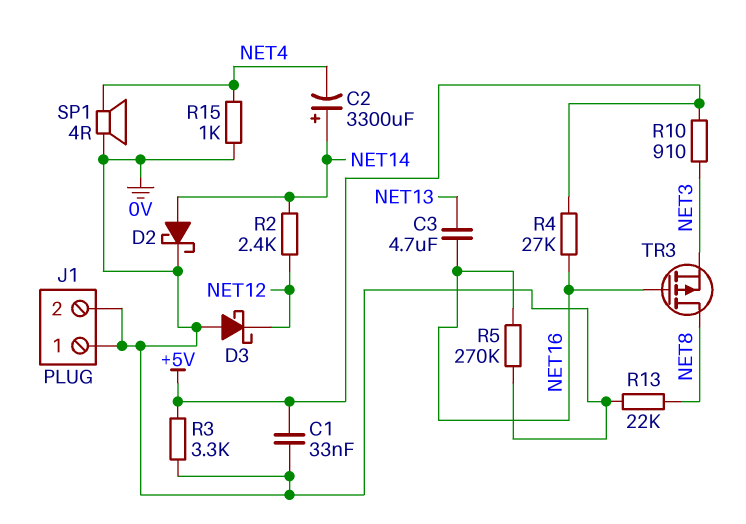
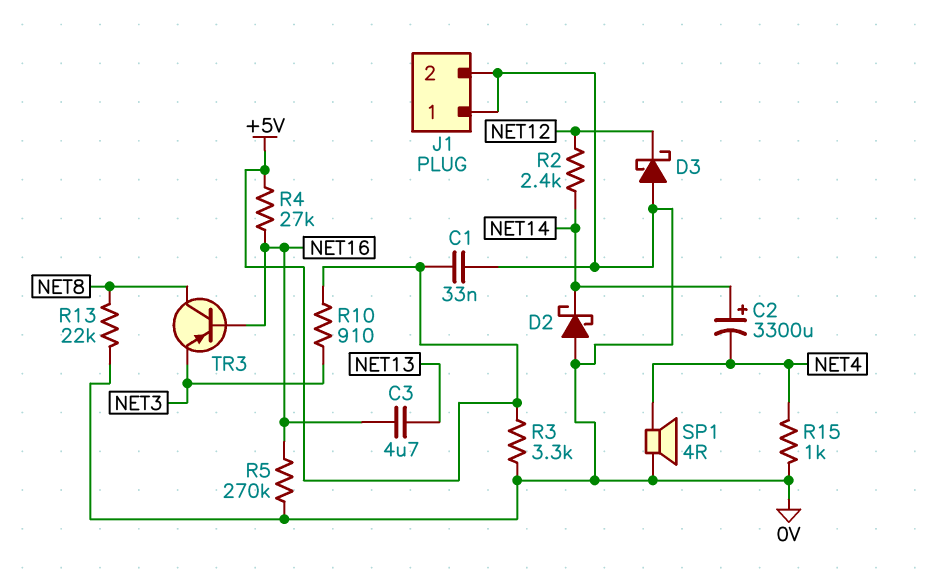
D2: schottky (A NET14, K 0V) -> schottky (A 0V, K NET14)
TR3: PMOS (G NET16, D NET8, S NET3) -> PNP (B NET16, C NET8, E NET3)

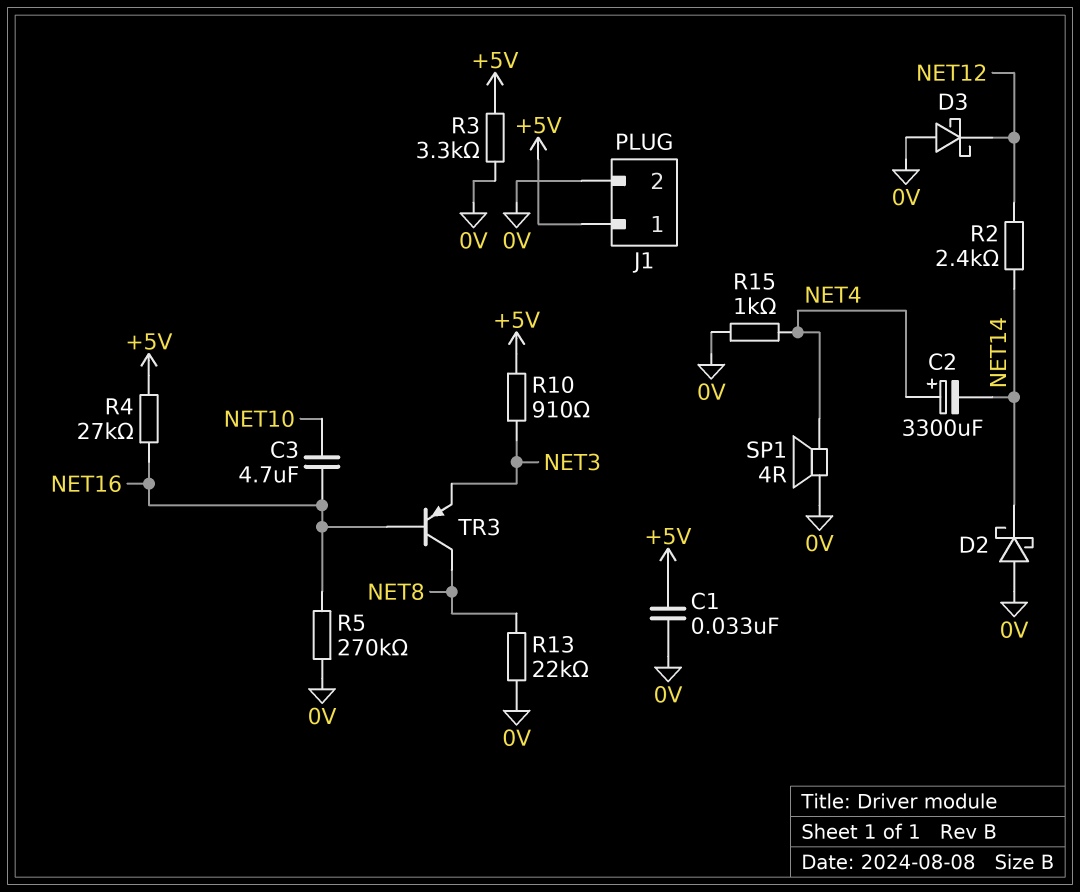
C2: 3300uF (plus NET14, minus NET4) -> 3300uF (plus NET4, minus NET14)
C3: 4.7uF (NET13, NET16) -> 4.7uF (NET10, NET16)
J1 pin 1: 0V -> +5V

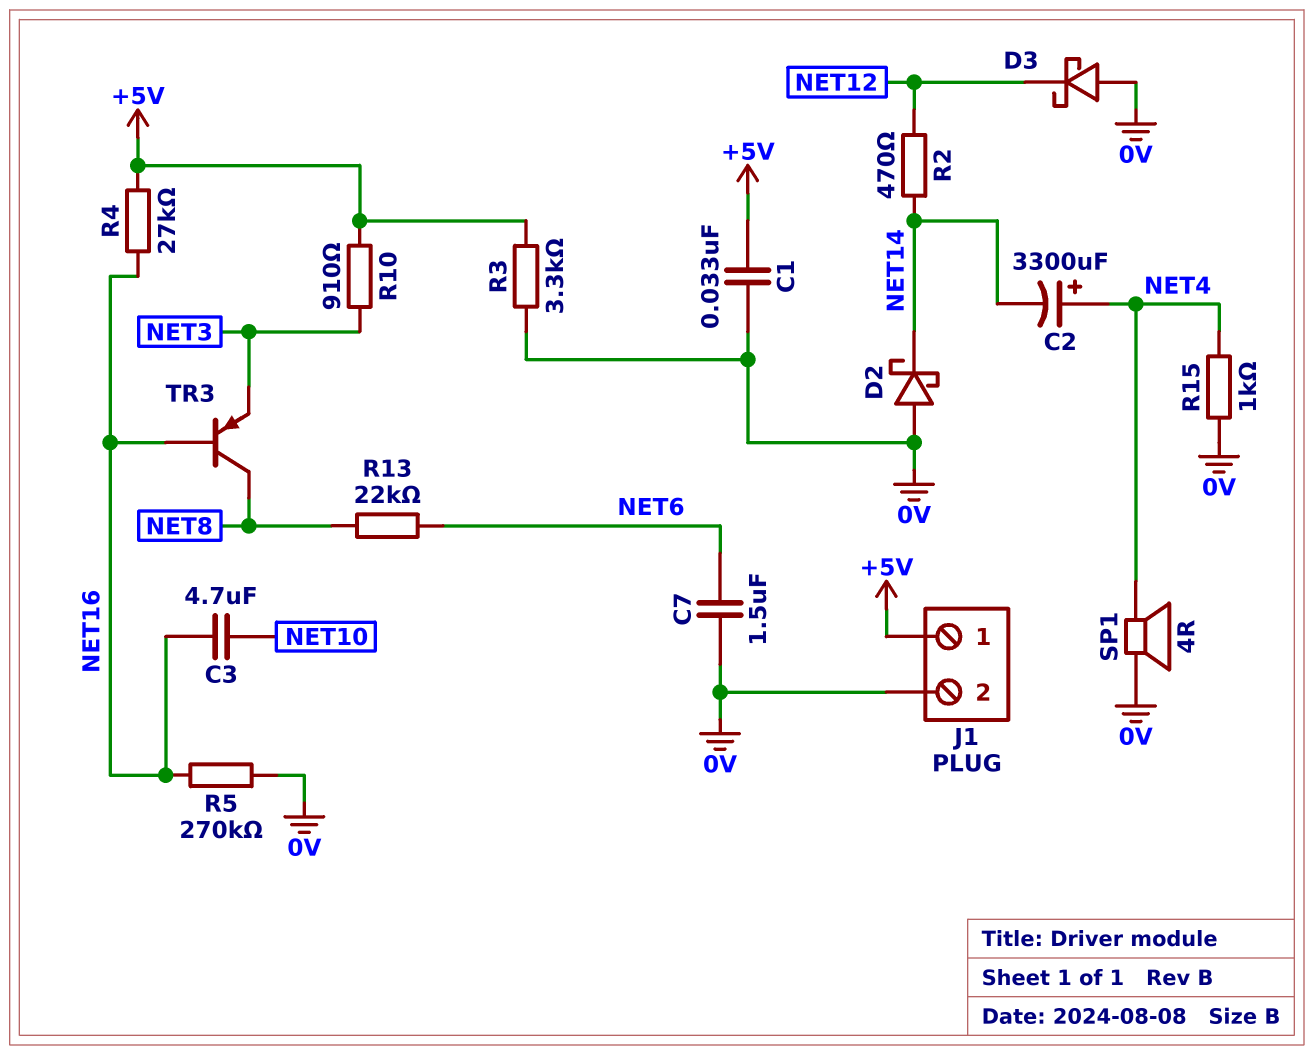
C7: none -> 1.5uF (0V, NET6)
R2: 2.4k (NET12, NET14) -> 470 (NET12, NET14)
R13: 22k (0V, NET8) -> 22k (NET6, NET8)

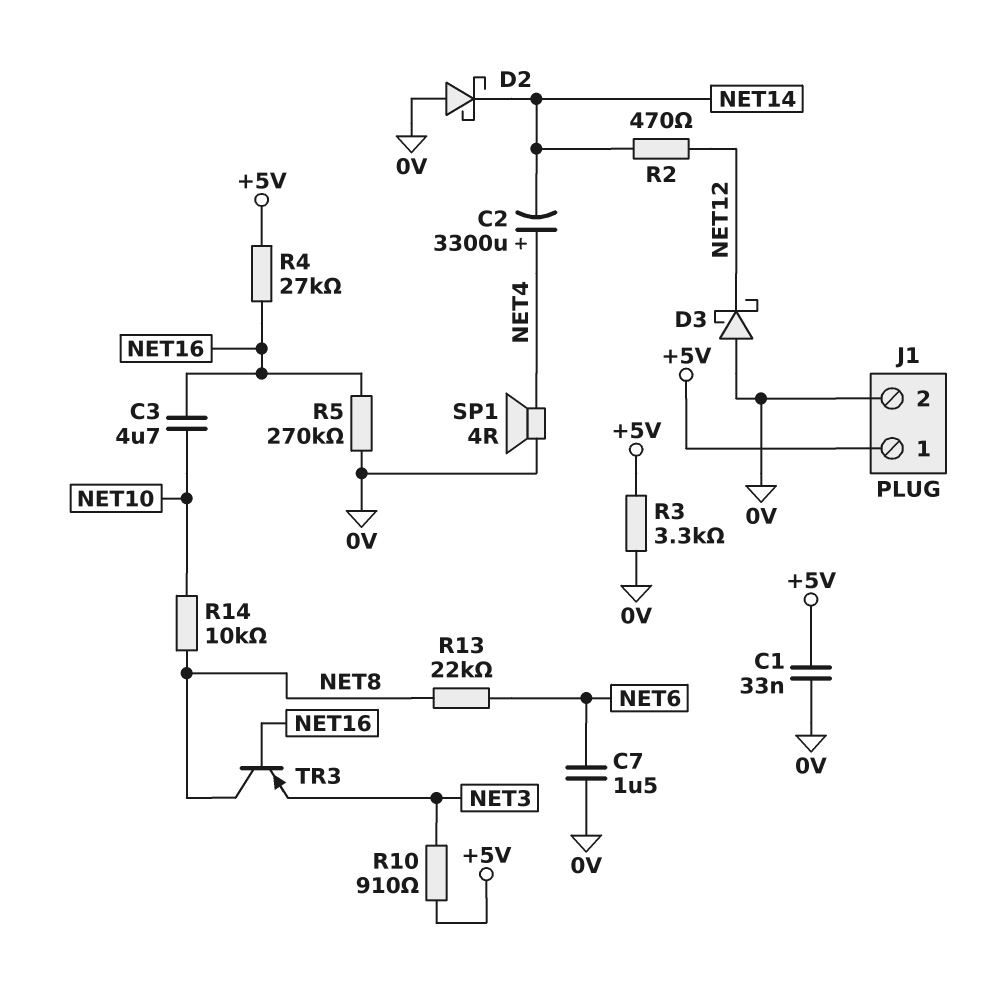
R14: none -> 10k (NET8, NET10)
R15: 1k (0V, NET4) -> none

